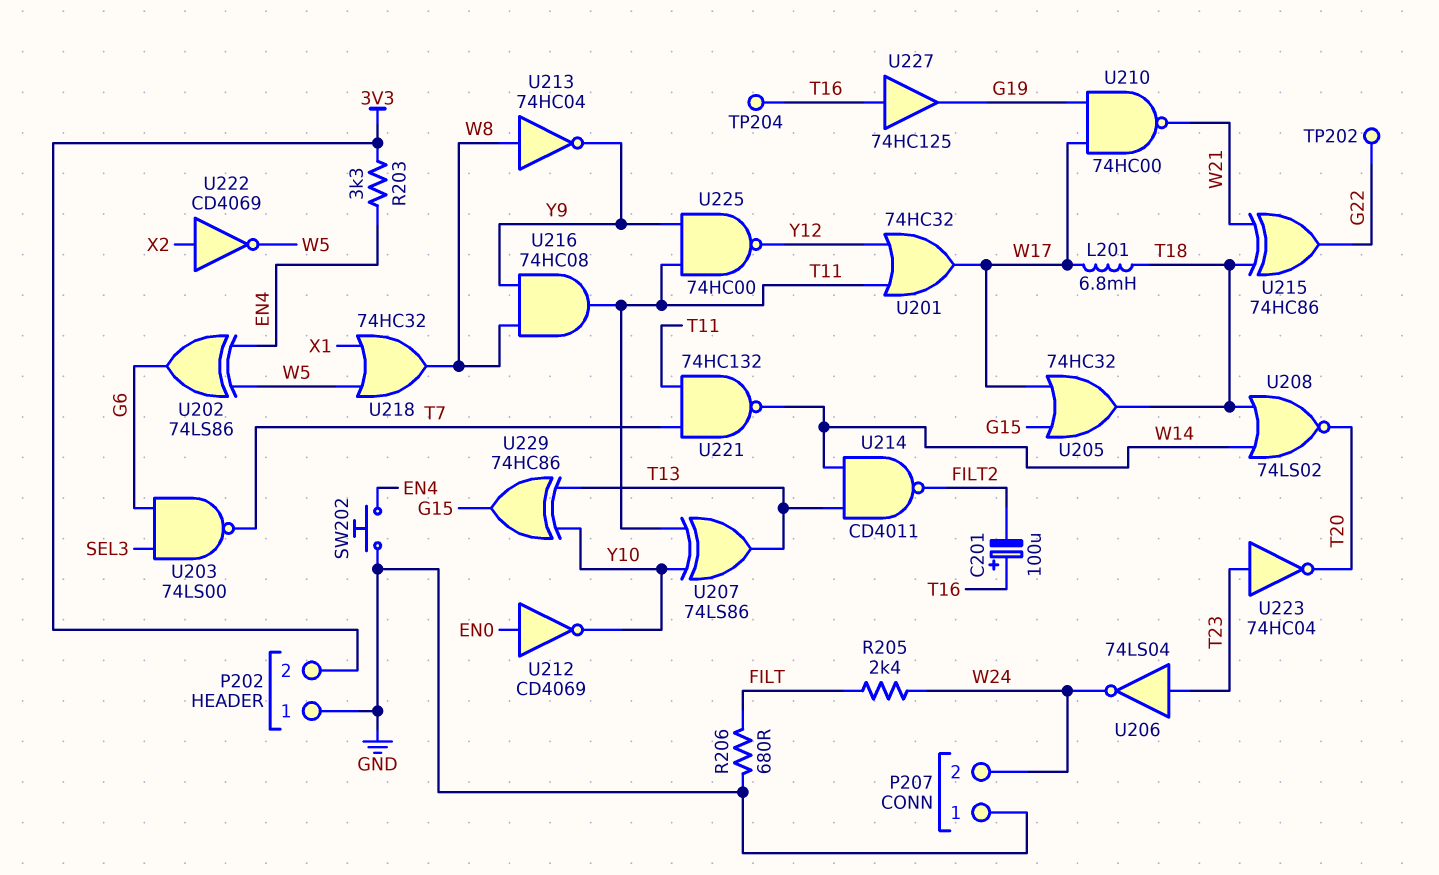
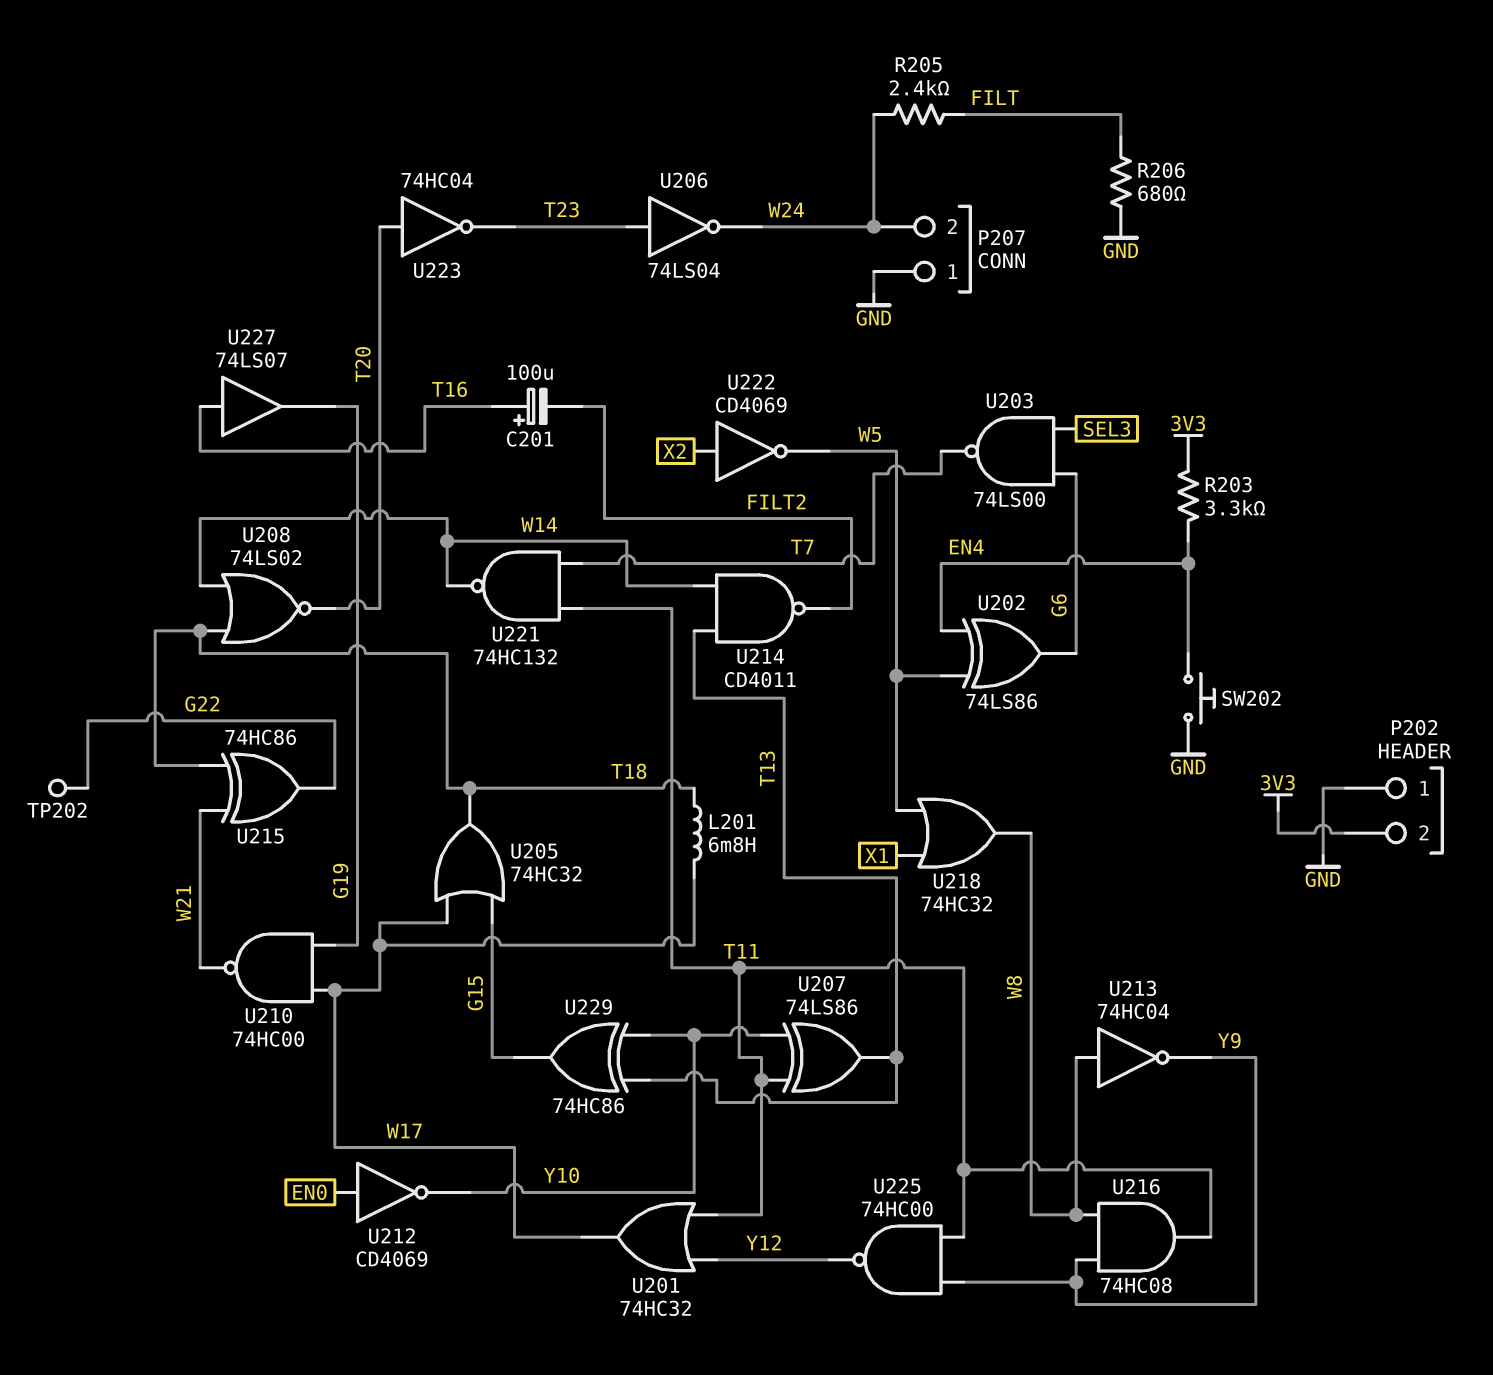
TP204: test point (T16) -> none
U223: NOT 74HC04 (in T23, out T20) -> NOT 74HC04 (in T20, out T23)
U227: buffer 74HC125 (in T16, out G19) -> buffer 74LS07 (in T16, out G19)

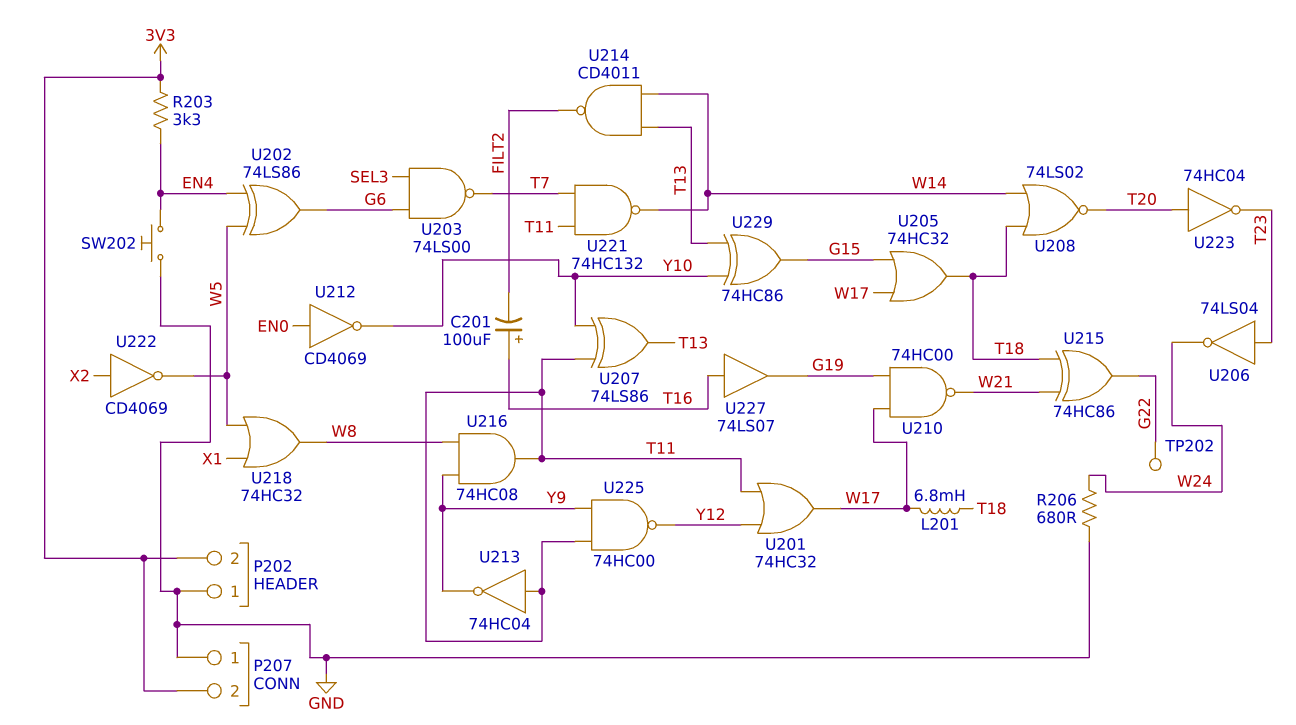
P207 pin 2: W24 -> 3V3
R205: 2.4k (FILT, W24) -> none
R206: 680 (FILT, GND) -> 680 (GND, W24)
U213: NOT 74HC04 (in W8, out Y9) -> NOT 74HC04 (in T11, out Y9)

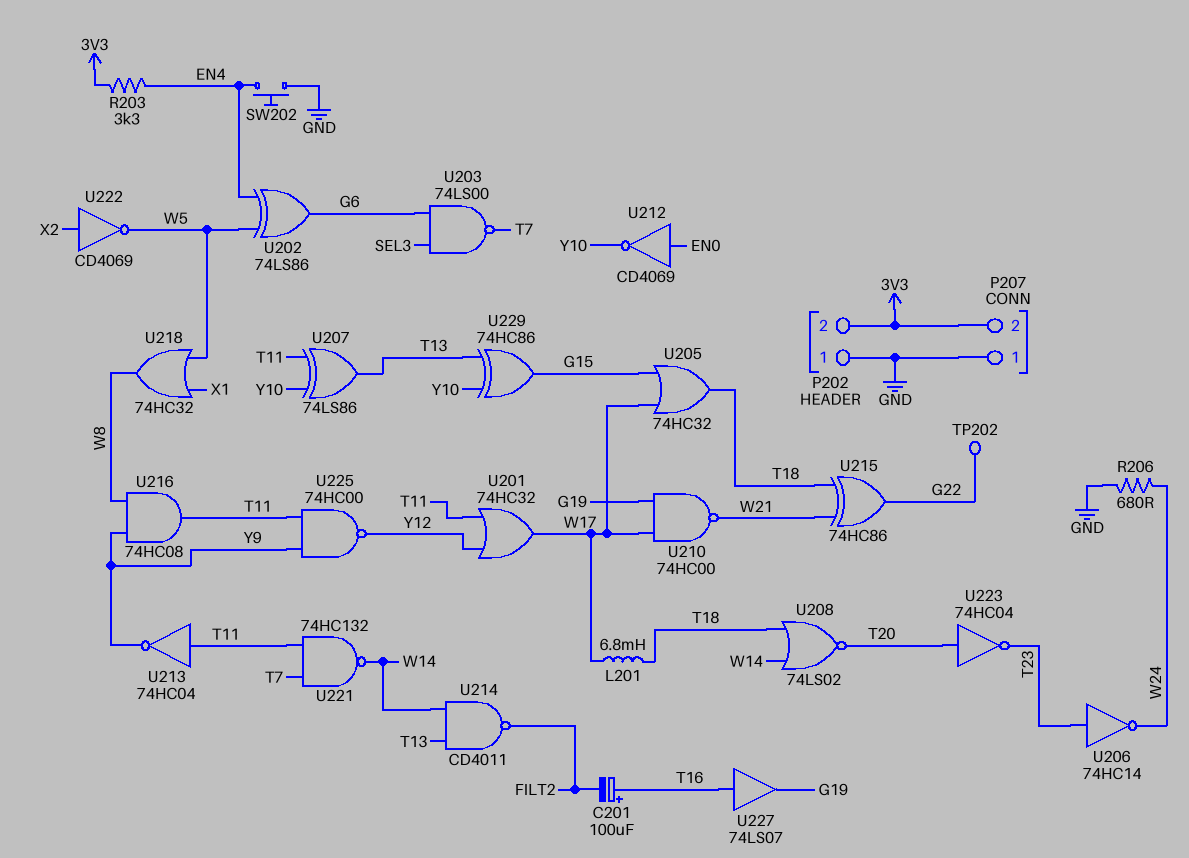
U206: NOT 74LS04 (in T23, out W24) -> NOT 74HC14 (in T23, out W24)

